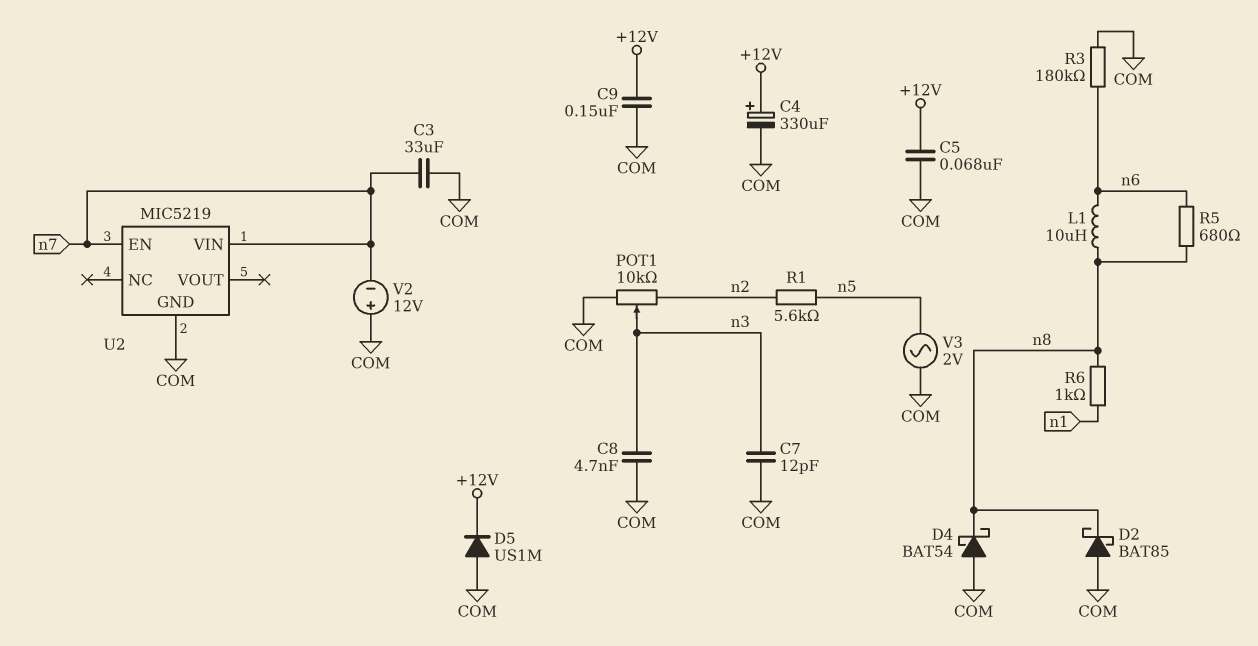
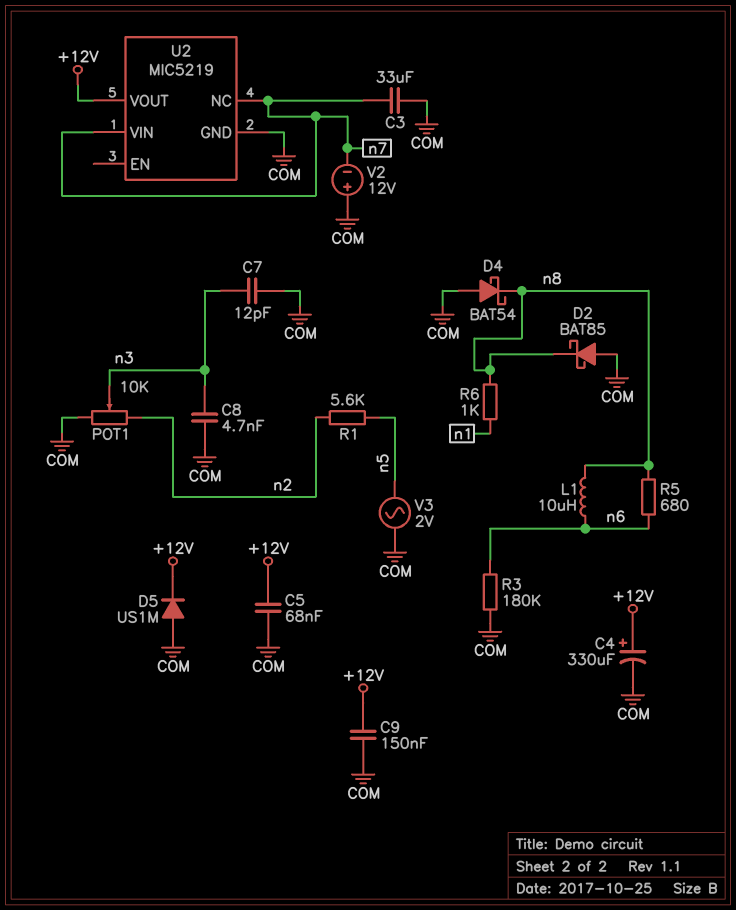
U2 pin EN: n7 -> none
U2 pin NC: none -> n7
U2 pin VOUT: none -> +12V

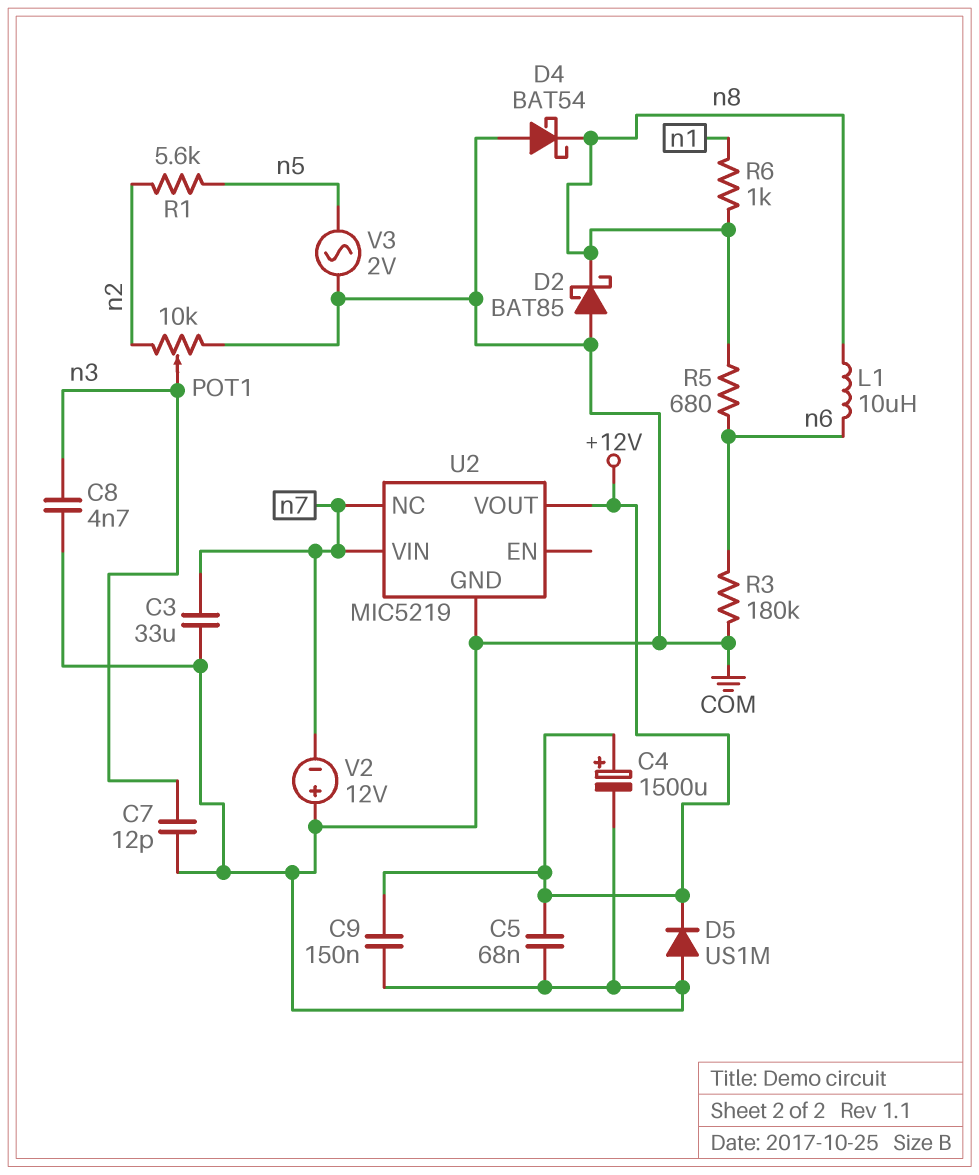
C4: 330uF (plus +12V, minus COM) -> 1500uF (plus +12V, minus COM)

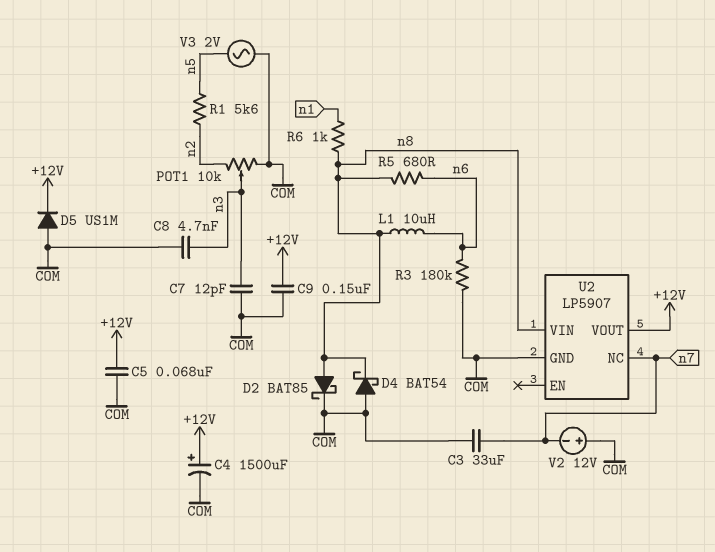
D2: schottky BAT85 (A COM, K n8) -> schottky BAT85 (A n8, K COM)
U2: MIC5219 -> LP5907
U2 pin VIN: n7 -> n8

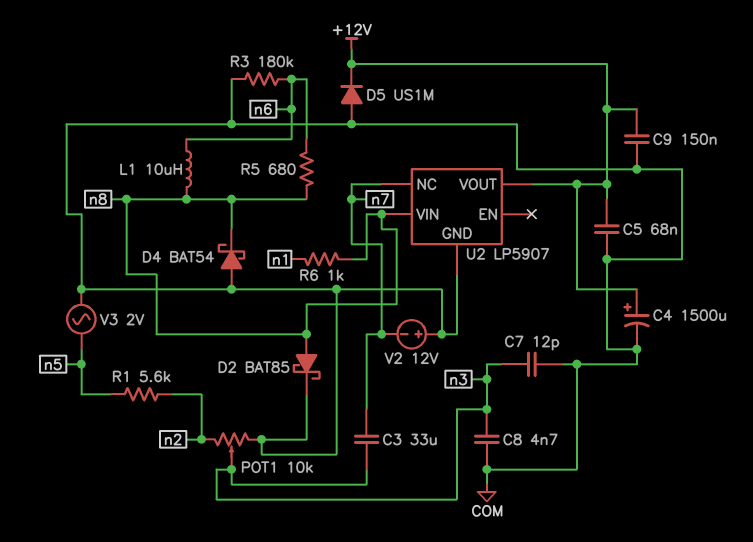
C3: 33uF (COM, n7) -> 33uF (n3, n7)

